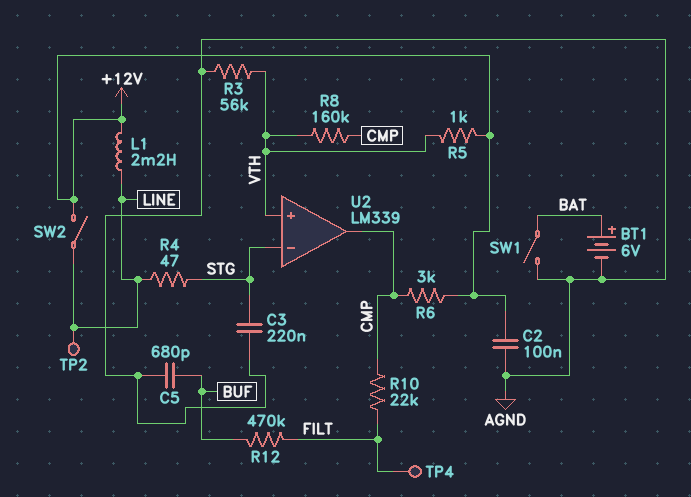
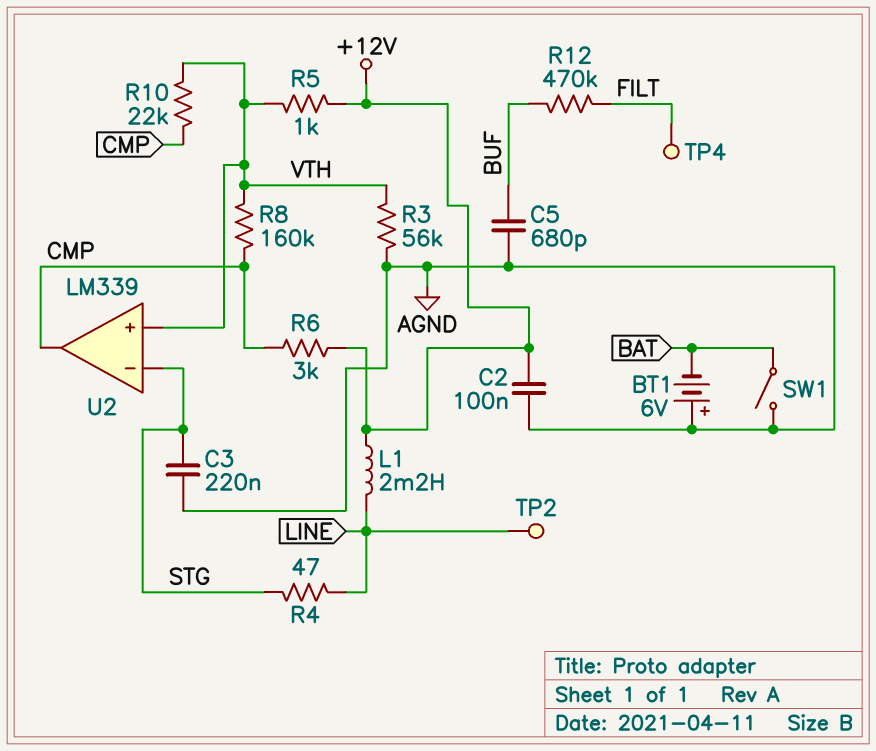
BT1: 6V (plus BAT, minus AGND) -> 6V (plus AGND, minus BAT)
R10: 22k (CMP, FILT) -> 22k (CMP, VTH)
SW2: switch (+12V, LINE) -> none

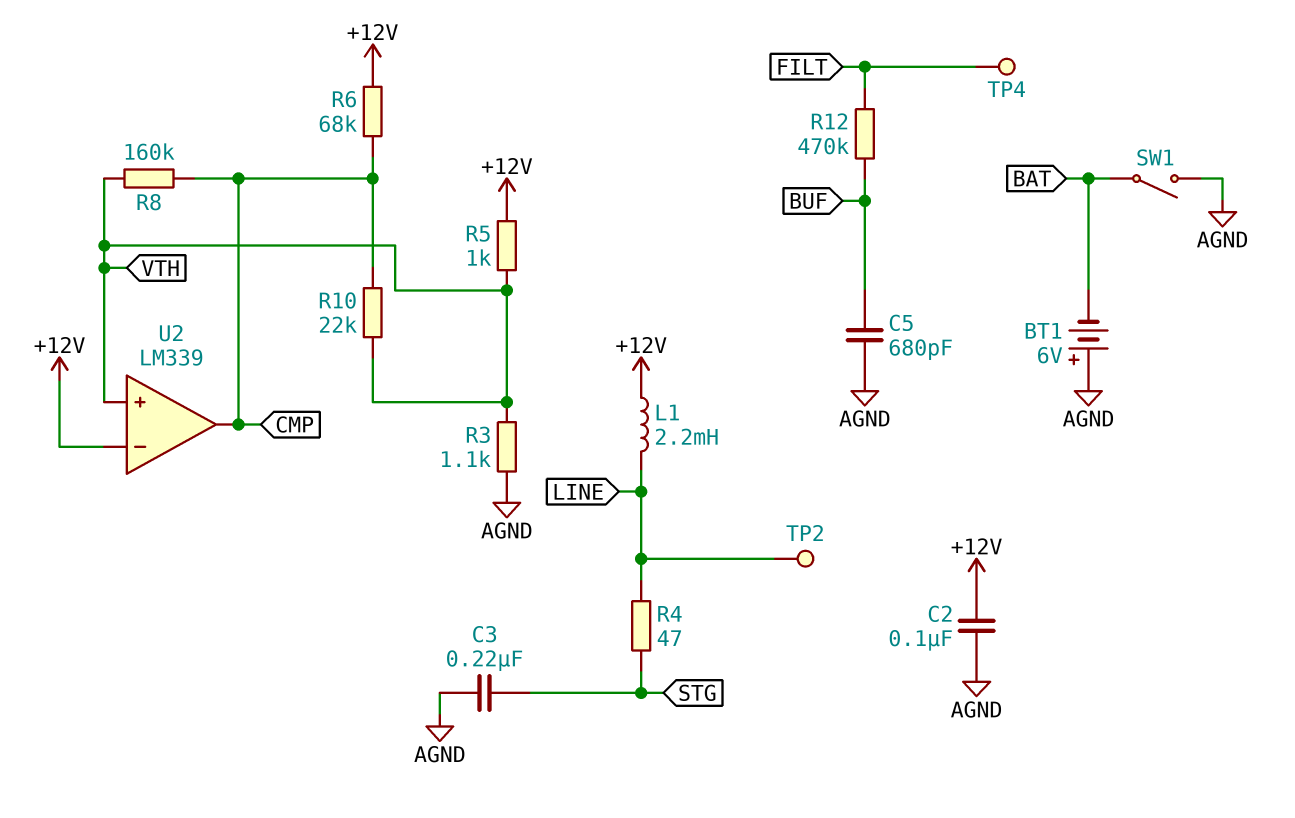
R3: 56k (AGND, VTH) -> 1.1k (AGND, VTH)
R6: 3k (+12V, CMP) -> 68k (+12V, CMP)
U2 pin in-: STG -> +12V

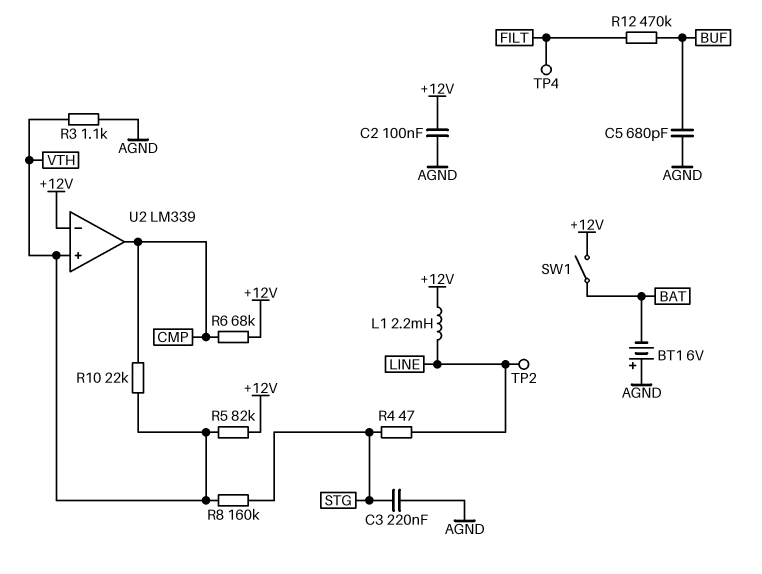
R5: 1k (+12V, VTH) -> 82k (+12V, VTH)
R8: 160k (CMP, VTH) -> 160k (STG, VTH)
SW1: switch (AGND, BAT) -> switch (+12V, BAT)

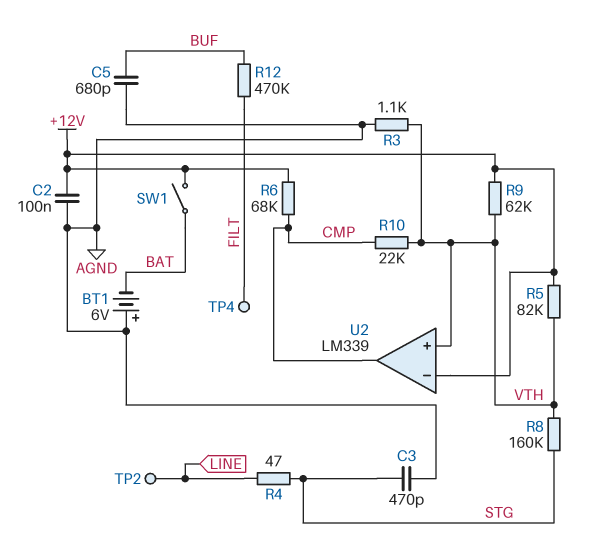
C3: 220nF (AGND, STG) -> 470pF (AGND, STG)
L1: 2.2mH (+12V, LINE) -> none
R9: none -> 62k (+12V, VTH)

